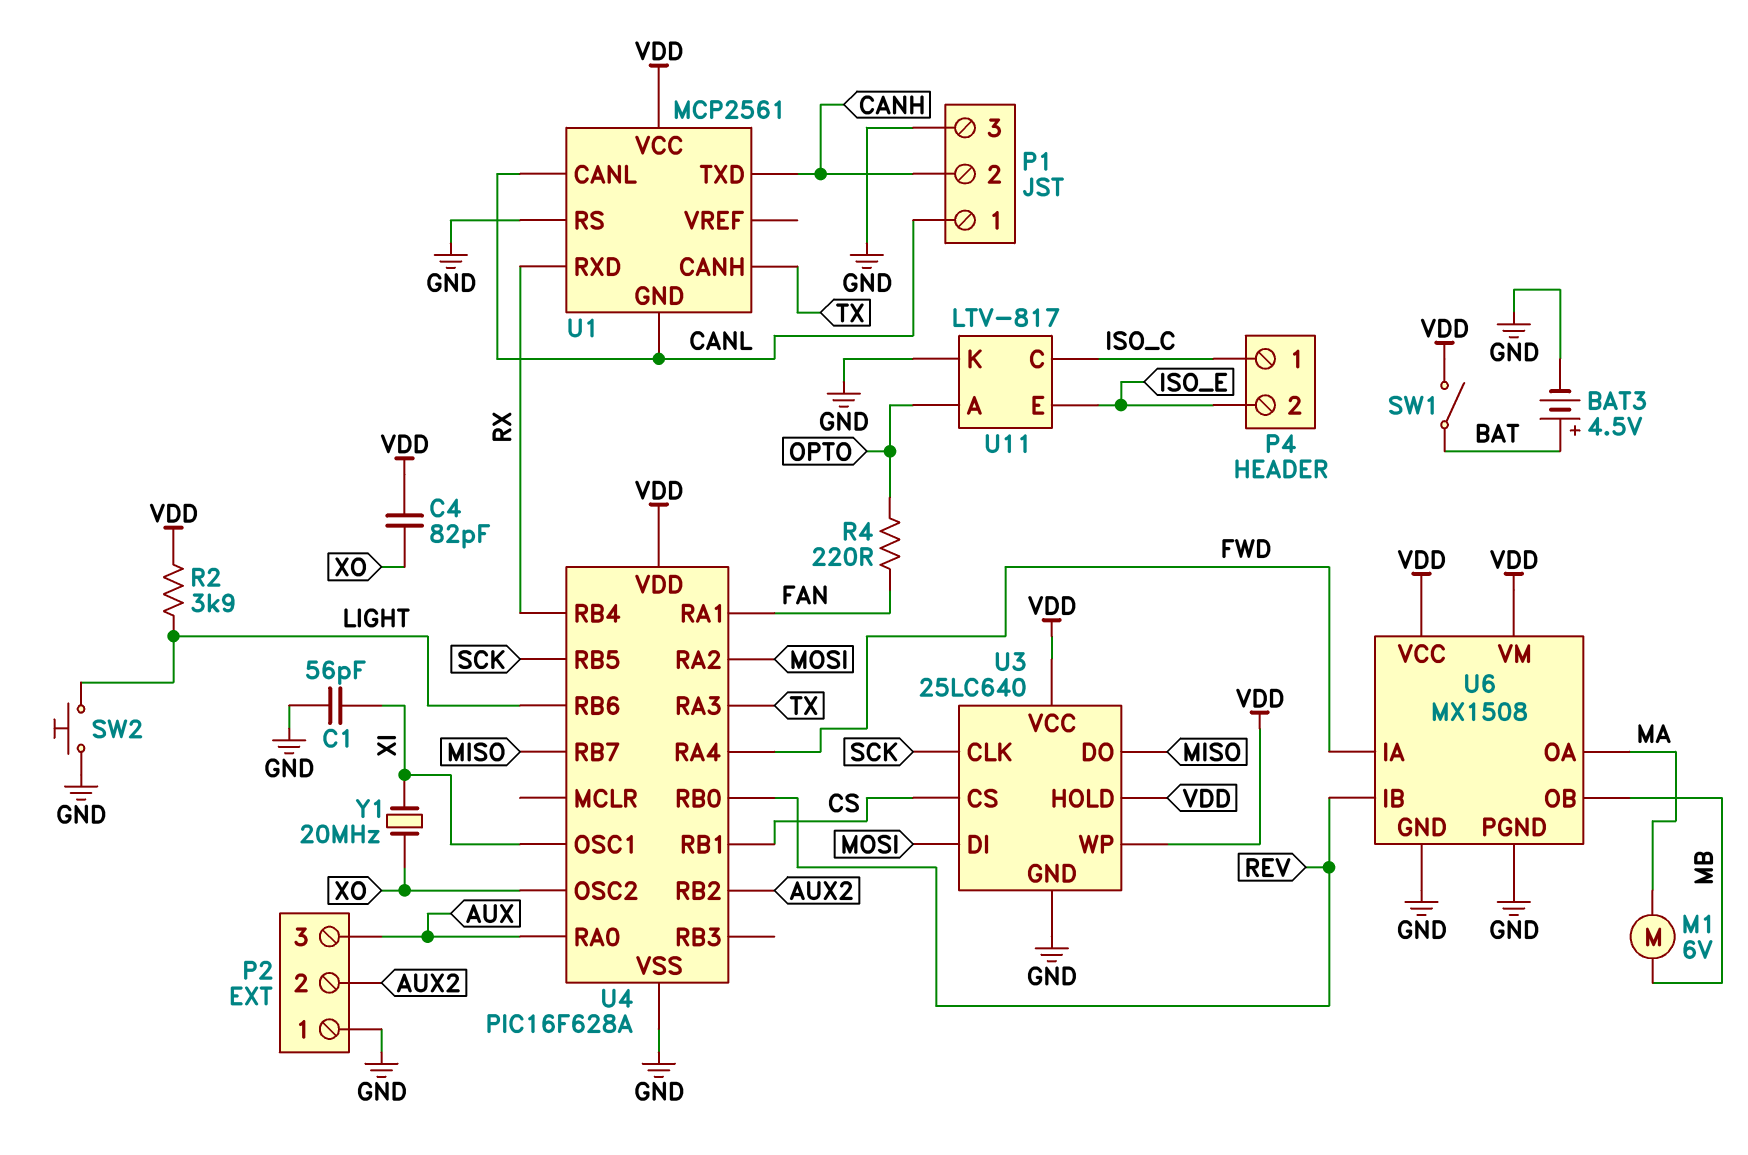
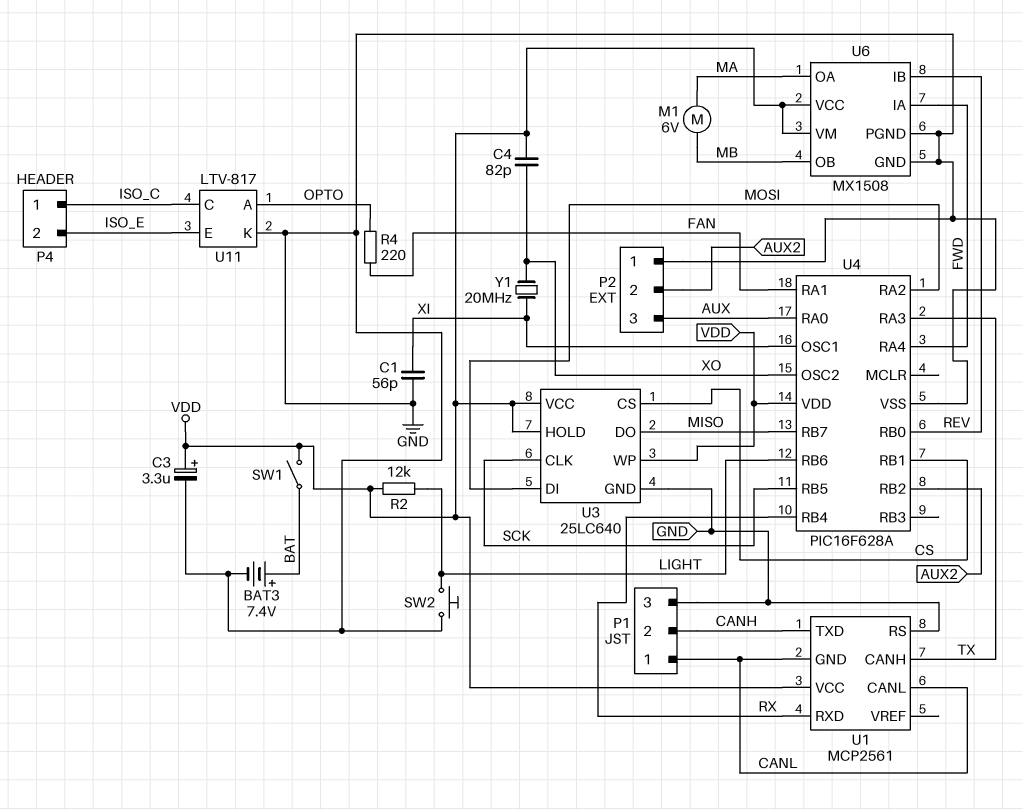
BAT3: 4.5V (plus BAT, minus GND) -> 7.4V (plus BAT, minus GND)
C3: none -> 3.3uF (plus VDD, minus GND)
R2: 3.9k (LIGHT, VDD) -> 12k (LIGHT, VDD)

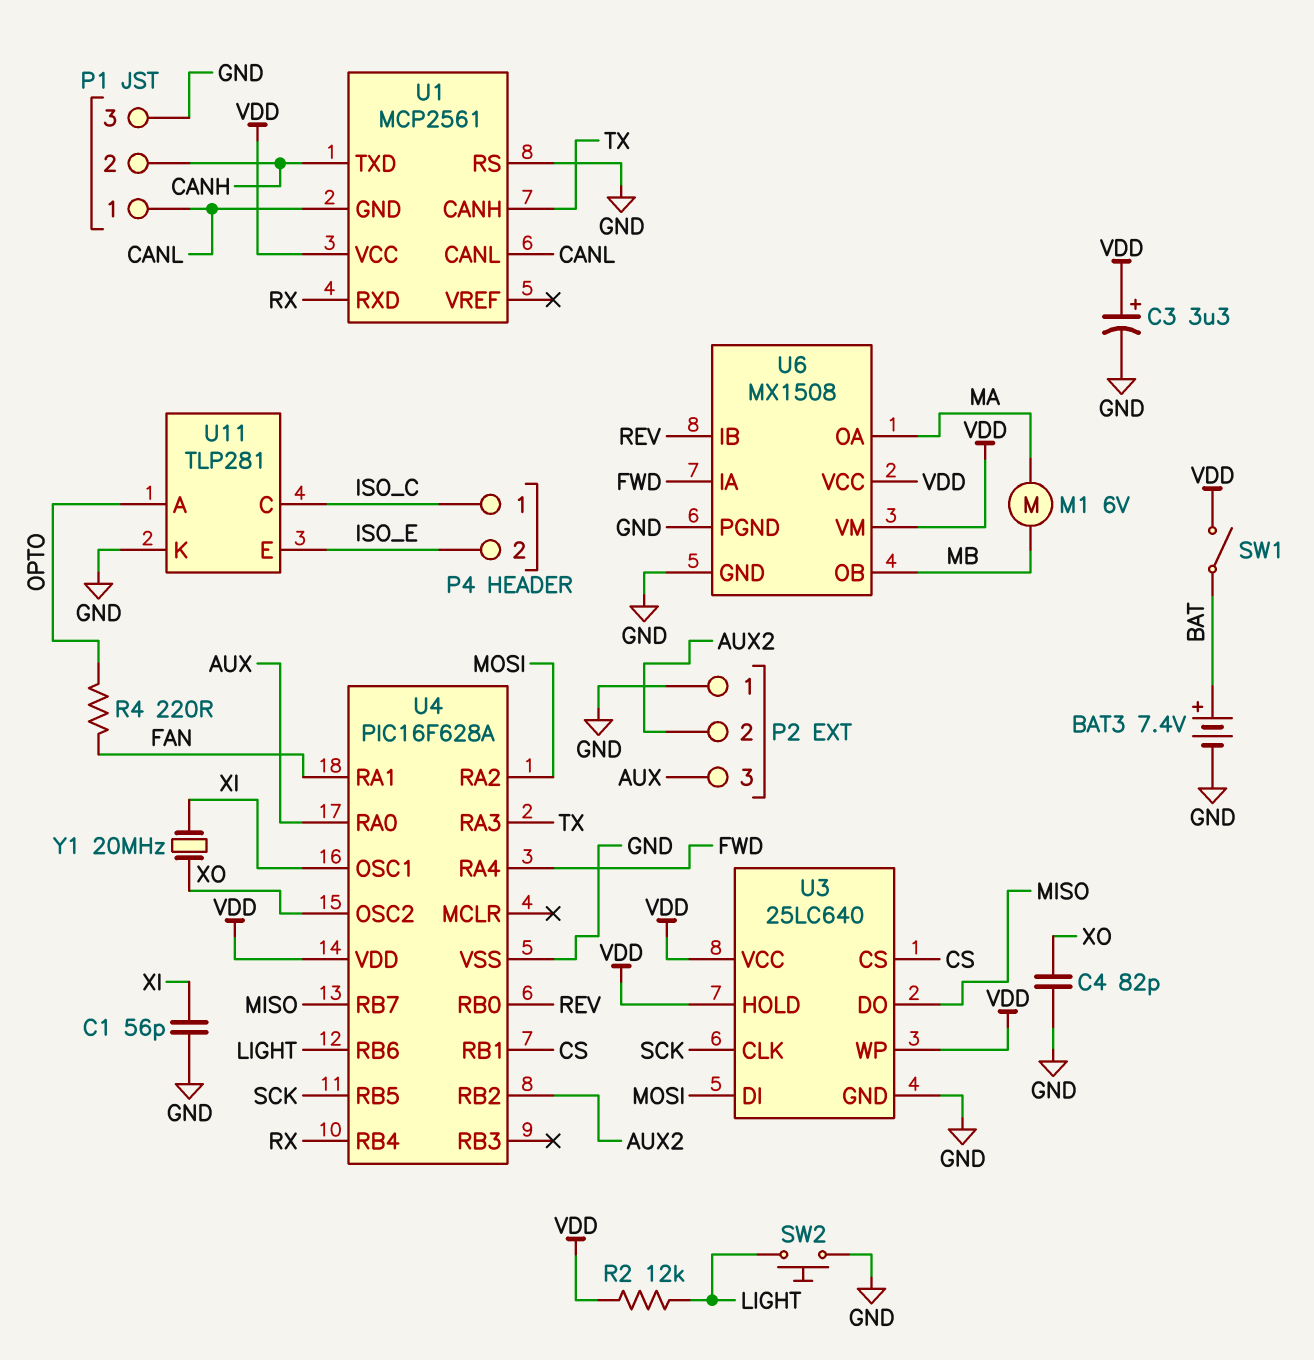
C4: 82pF (VDD, XO) -> 82pF (GND, XO)
U11: LTV-817 -> TLP281

